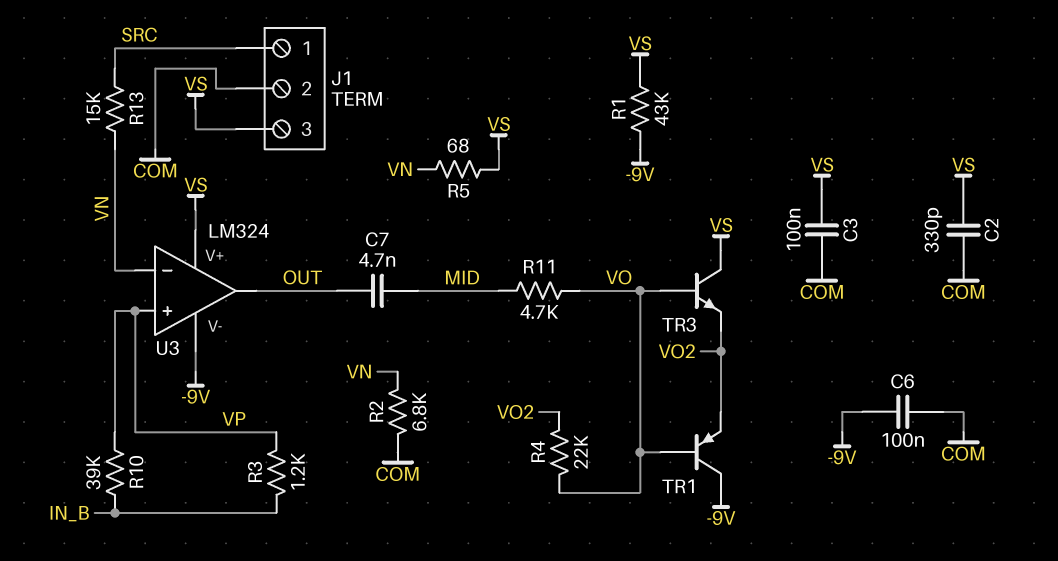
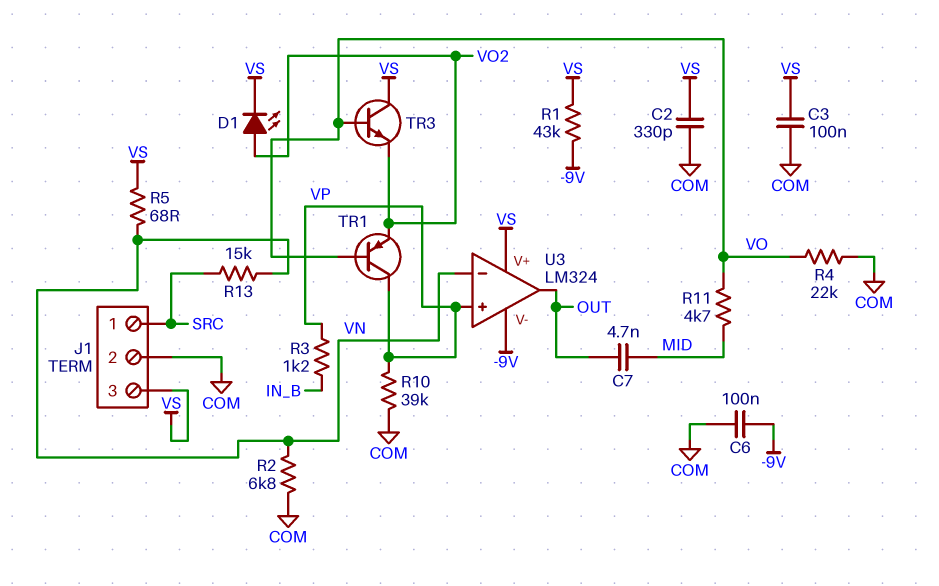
D1: none -> LED (A VO2, K VS)
R4: 22k (VO, VO2) -> 22k (COM, VO)
R10: 39k (IN_B, VP) -> 39k (COM, VP)
TR1: PNP (B VO, C -9V, E VO2) -> PNP (B VO, C VP, E VO2)

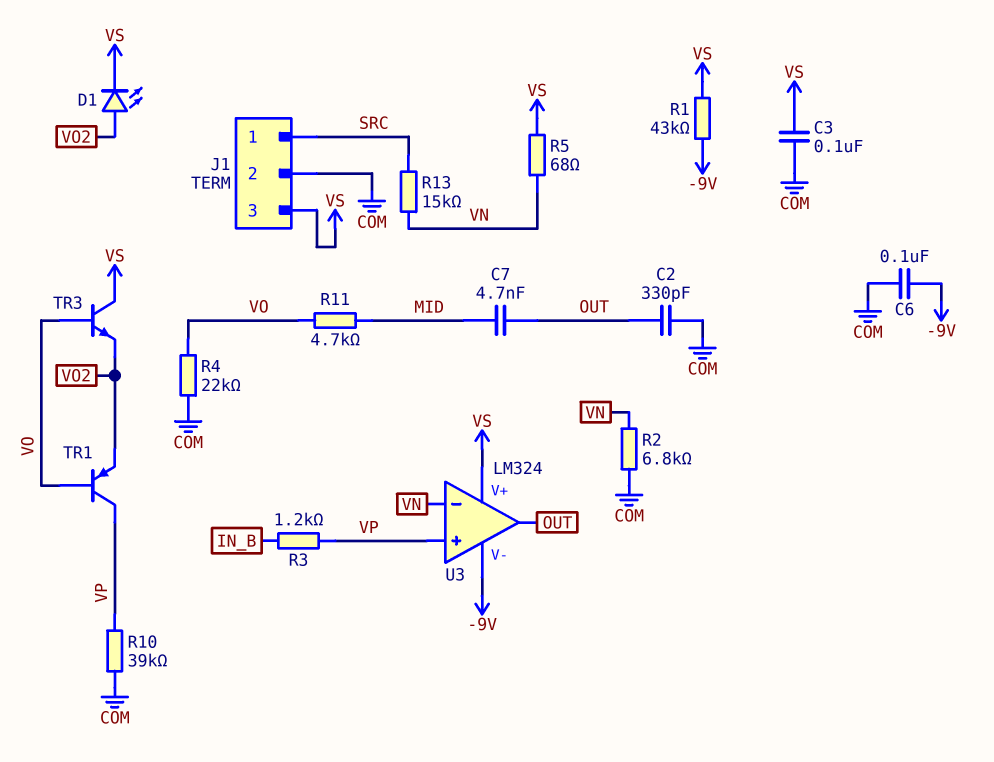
C2: 330pF (COM, VS) -> 330pF (COM, OUT)

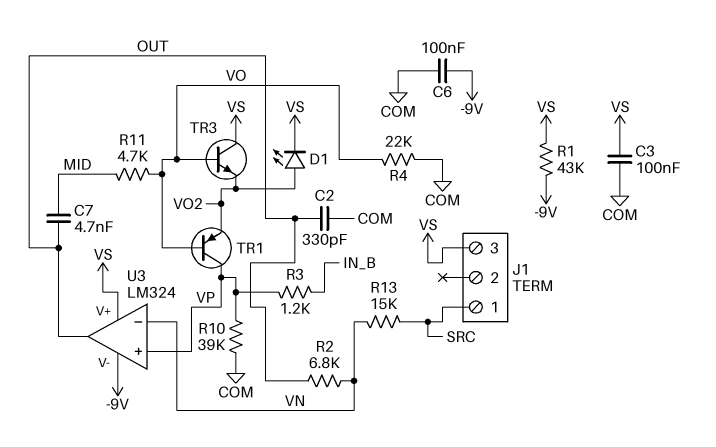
J1 pin 2: COM -> none
R2: 6.8k (COM, VN) -> 6.8k (OUT, VN)
R5: 68 (VN, VS) -> none

